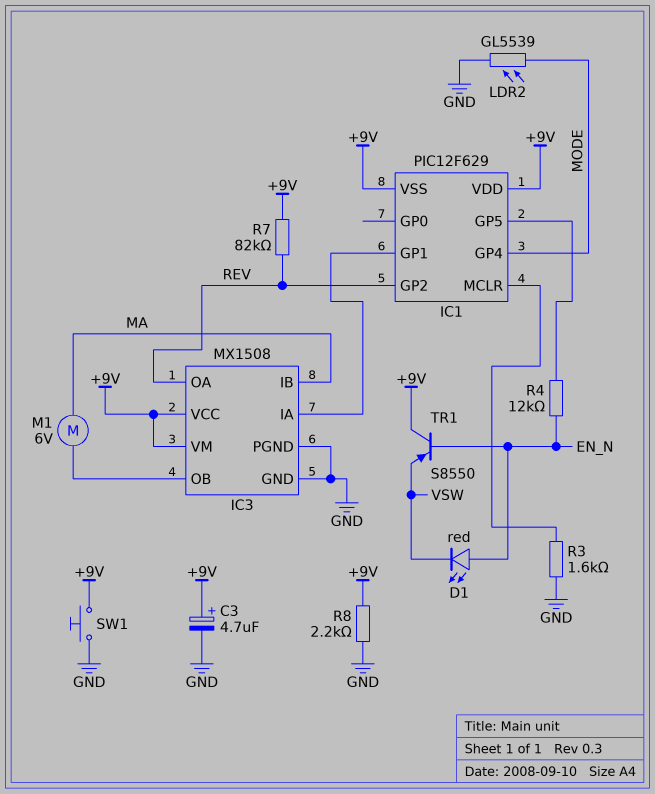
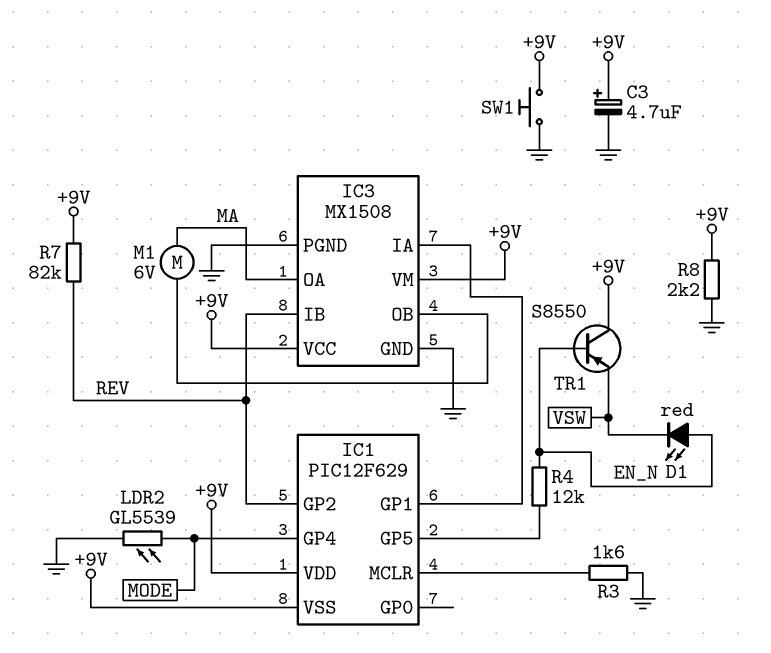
IC3 pin IB: MA -> REV
IC3 pin OA: REV -> MA

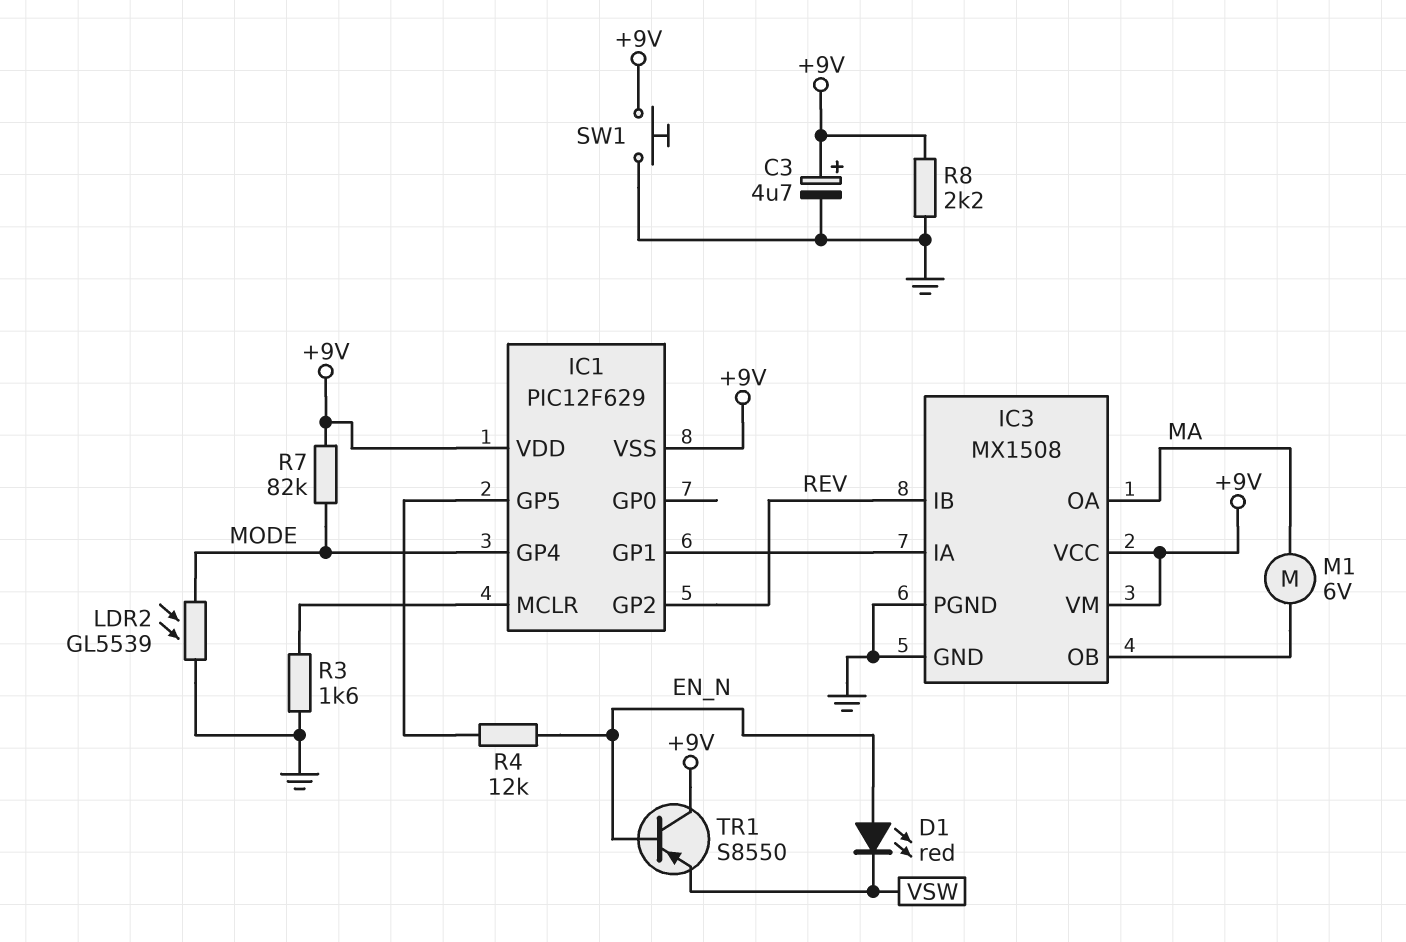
R7: 82k (+9V, REV) -> 82k (+9V, MODE)

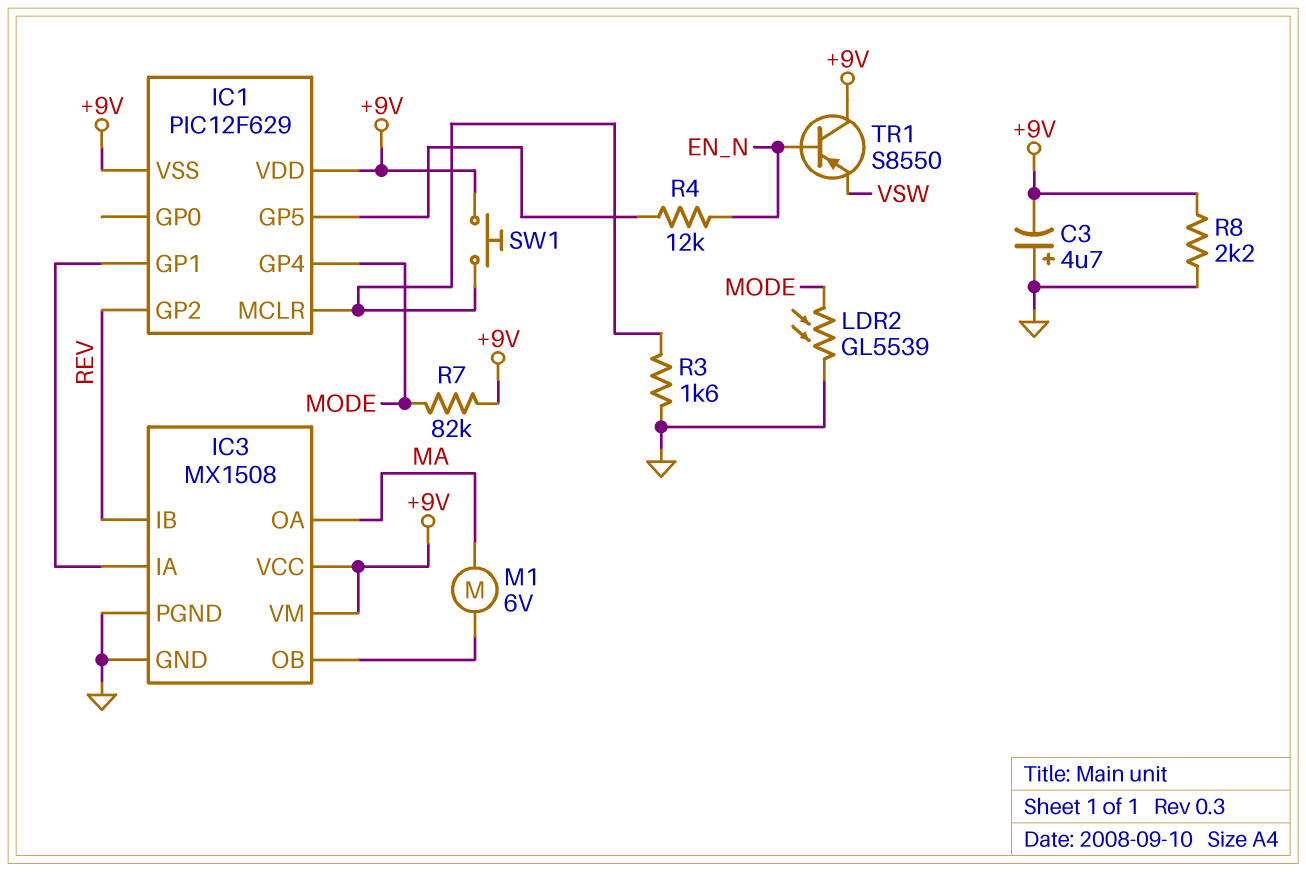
C3: 4.7uF (plus +9V, minus GND) -> 4.7uF (plus GND, minus +9V)
D1: LED red (A EN_N, K VSW) -> none
SW1: button (+9V, GND) -> button (+9V, IC1/MCLR)

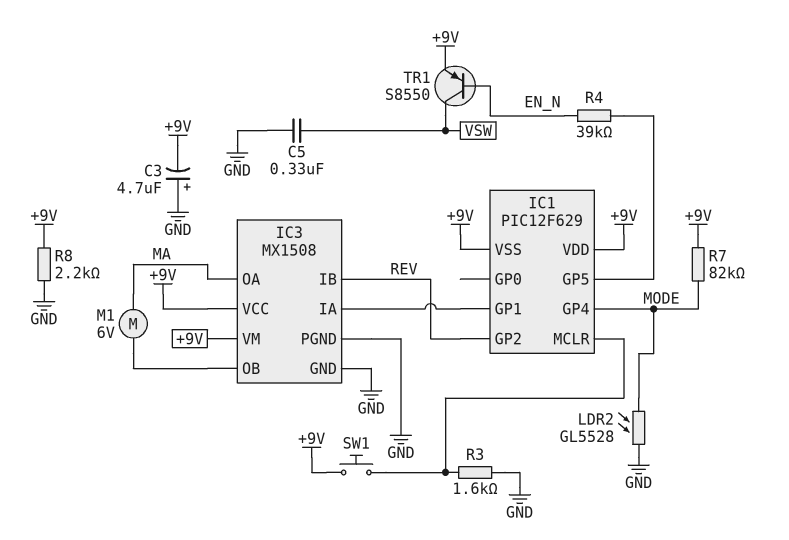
C5: none -> 330nF (GND, VSW)
LDR2: GL5539 (GND, MODE) -> GL5528 (GND, MODE)
R4: 12k (EN_N, IC1/GP5) -> 39k (EN_N, IC1/GP5)
TR1: PNP S8550 (B EN_N, C +9V, E VSW) -> PNP S8550 (B EN_N, C VSW, E +9V)

